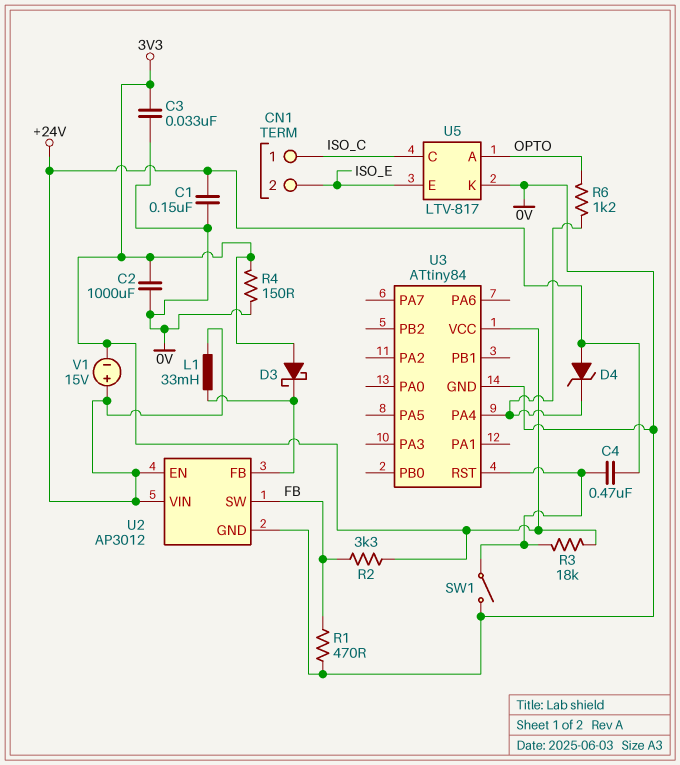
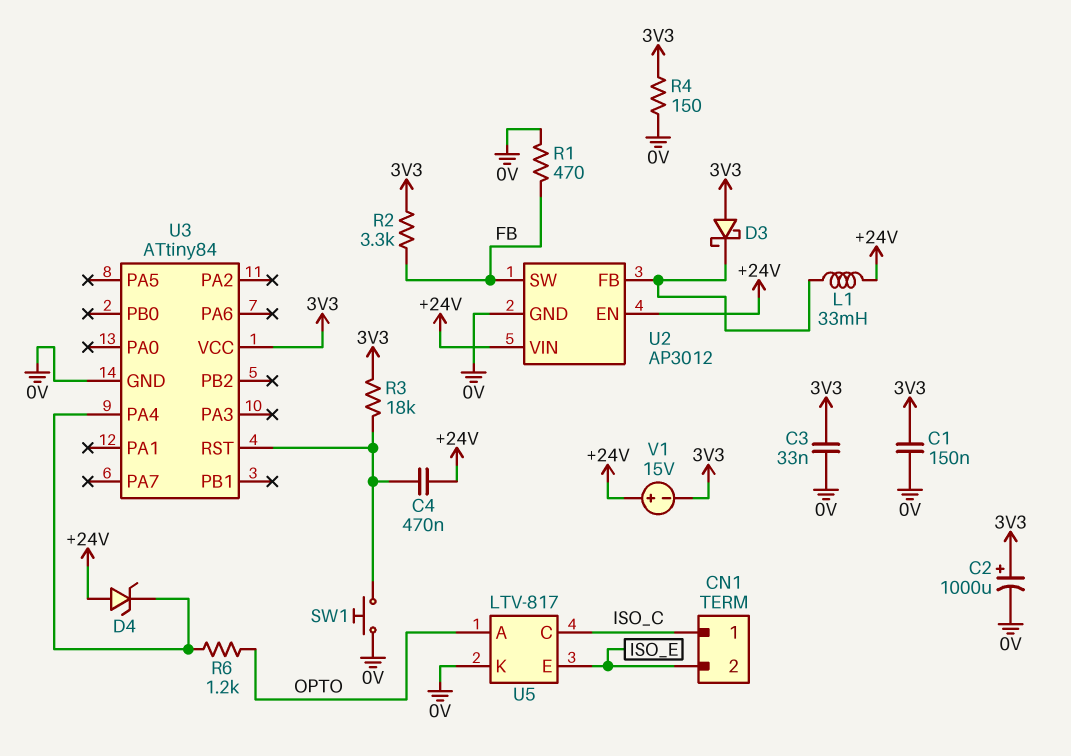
C1: 150nF (+24V, 0V) -> 150nF (0V, 3V3)
C2: 1000uF (0V, 3V3) -> 1000uF (plus 3V3, minus 0V)
SW1: switch (0V, U3/RST) -> button (0V, U3/RST)

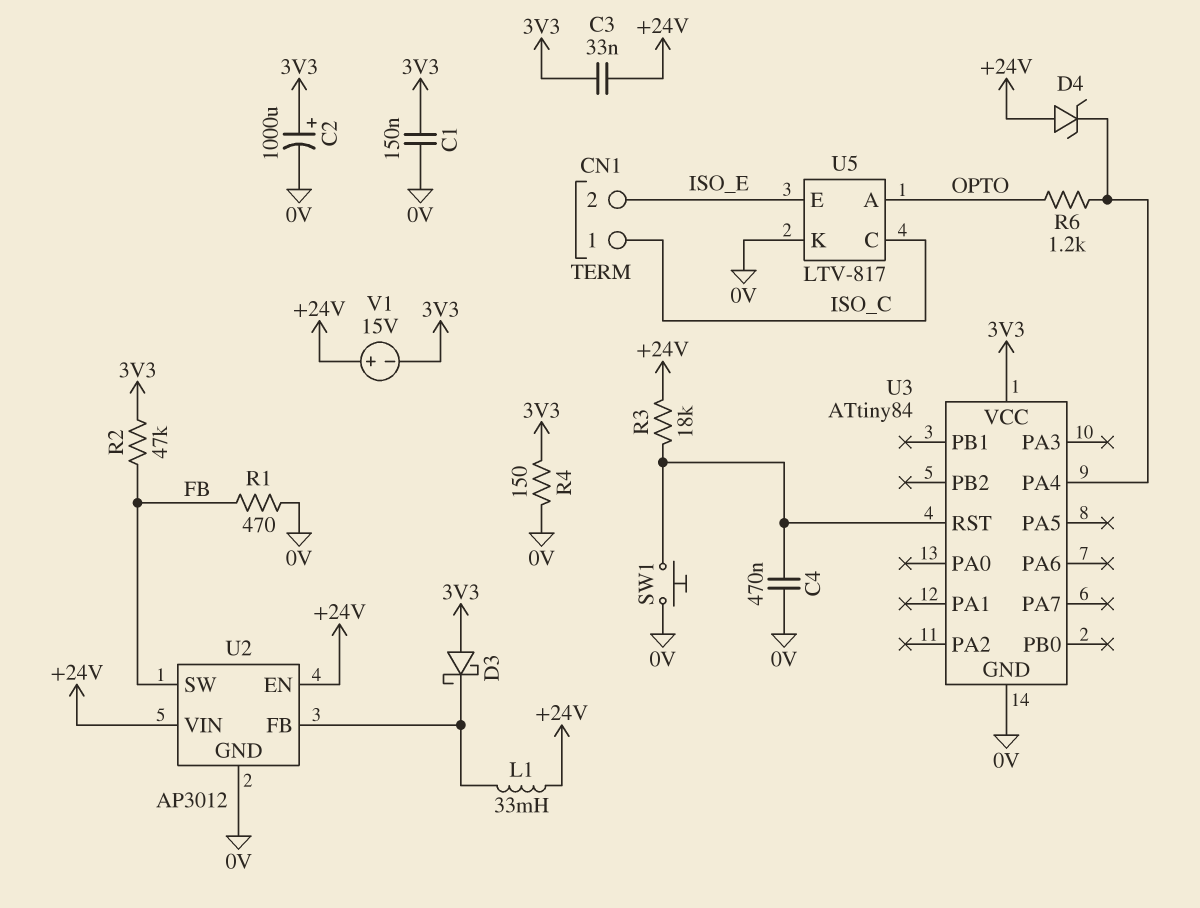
C3: 33nF (0V, 3V3) -> 33nF (+24V, 3V3)
C4: 470nF (+24V, U3/RST) -> 470nF (0V, U3/RST)
R2: 3.3k (3V3, FB) -> 47k (3V3, FB)
R3: 18k (3V3, U3/RST) -> 18k (+24V, U3/RST)

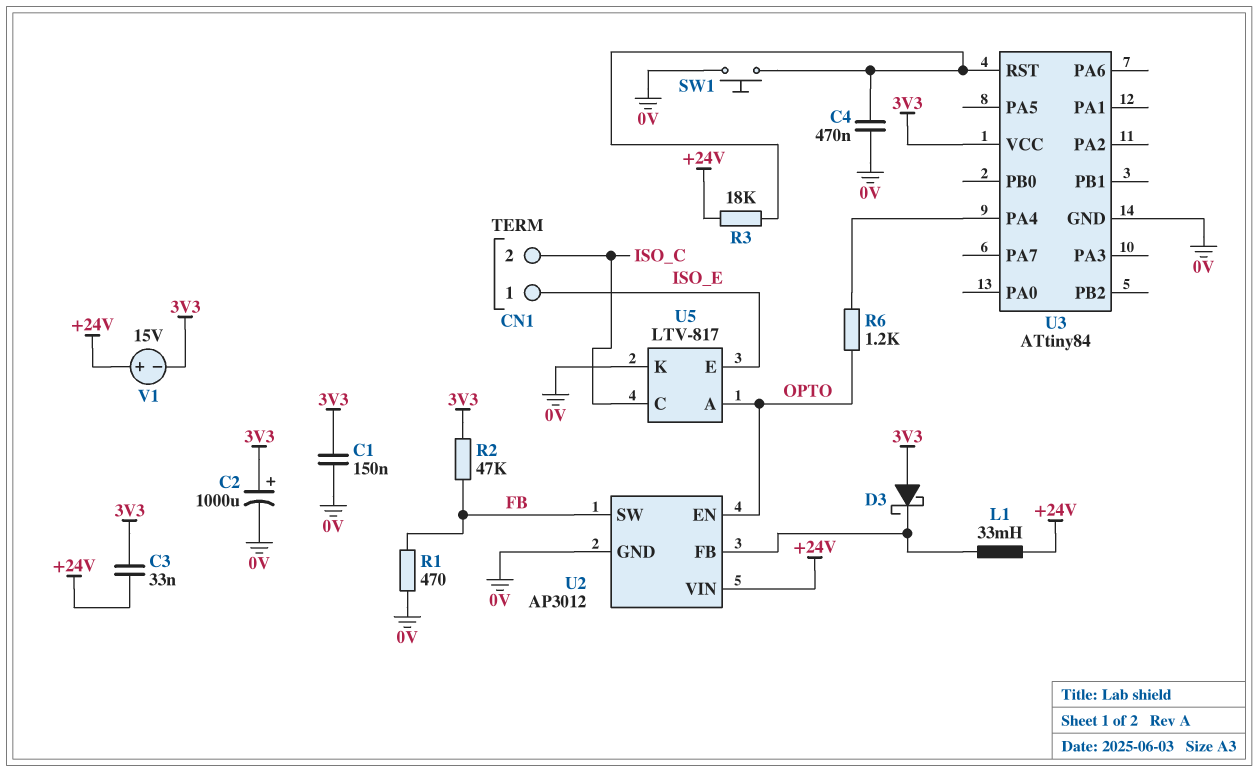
CN1 pin 1: ISO_C -> ISO_E
CN1 pin 2: ISO_E -> ISO_C
D4: zener (A +24V, K U3/PA4) -> none
R4: 150 (0V, 3V3) -> none
U2 pin EN: +24V -> OPTO

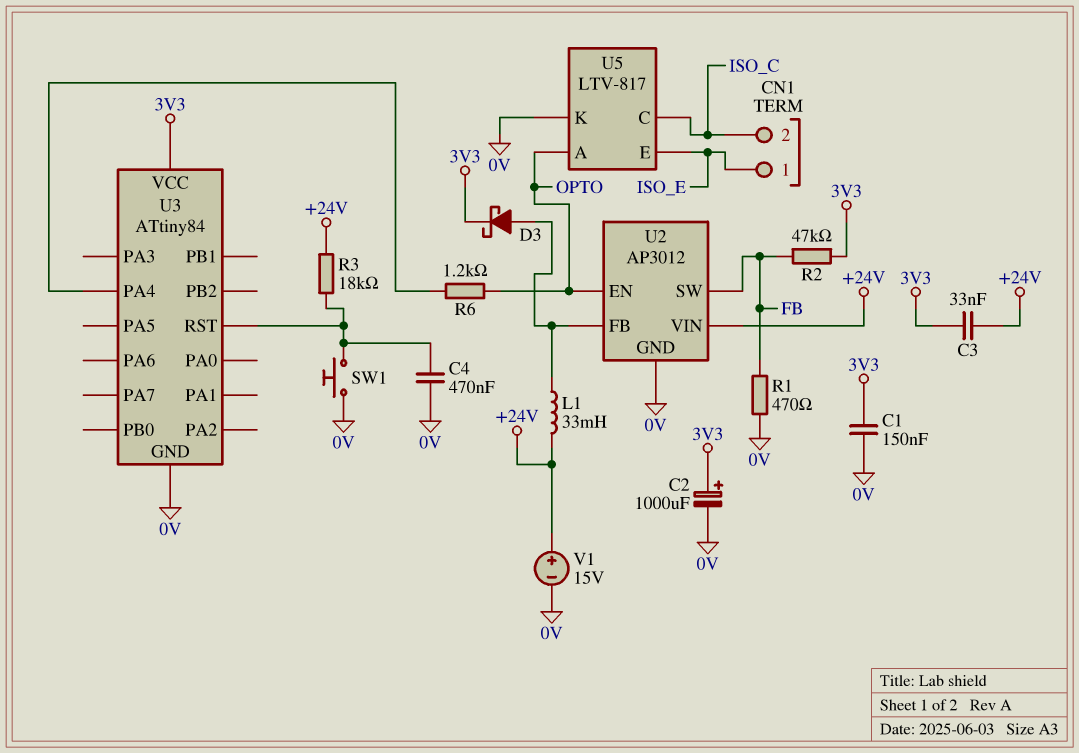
D3: schottky (A 3V3, K U2/FB) -> schottky (A U2/FB, K 3V3)
V1: 15V (plus +24V, minus 3V3) -> 15V (plus +24V, minus 0V)

